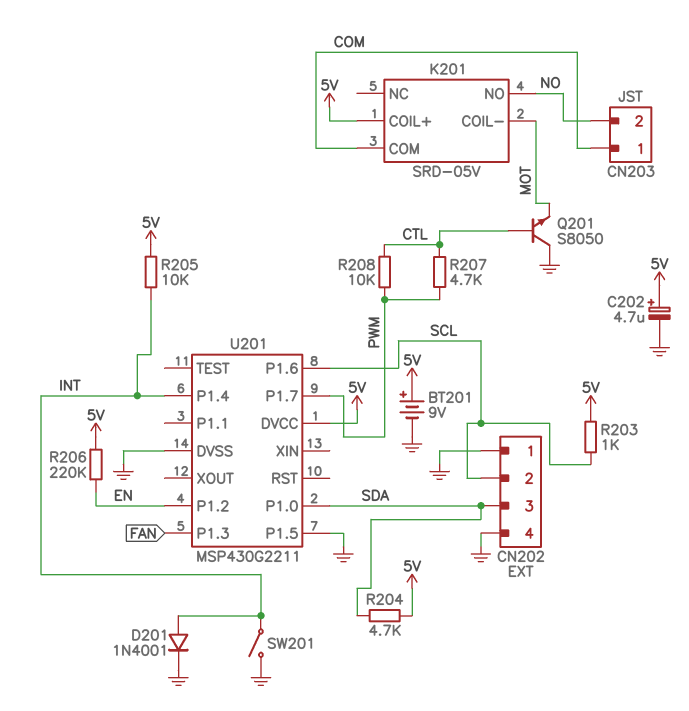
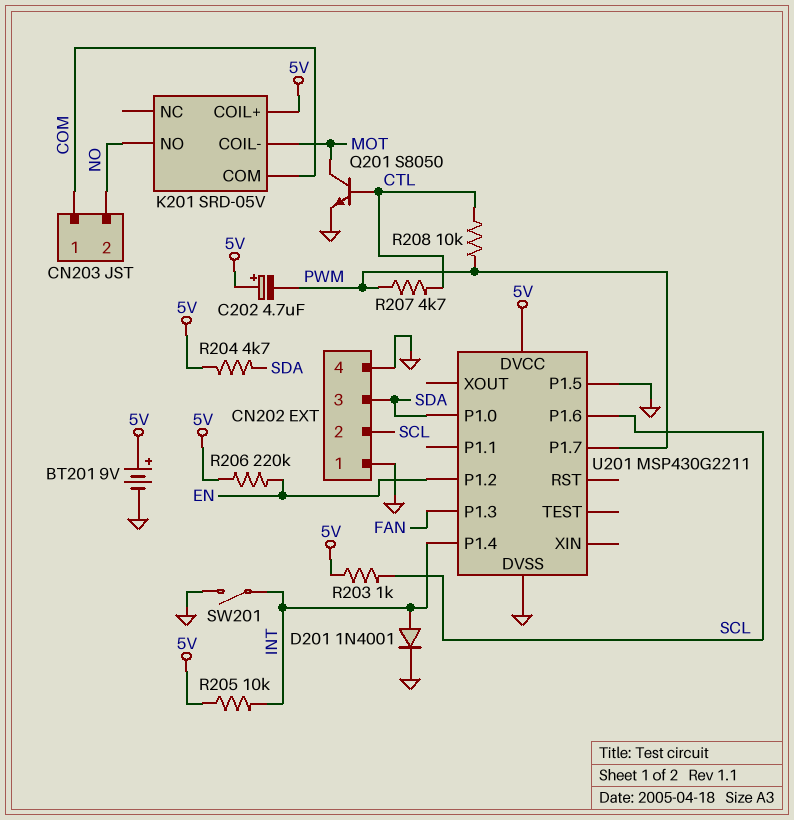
C202: 4.7uF (plus 5V, minus GND) -> 4.7uF (plus 5V, minus PWM)
Q201: NPN S8050 (B CTL, C GND, E MOT) -> NPN S8050 (B CTL, C MOT, E GND)

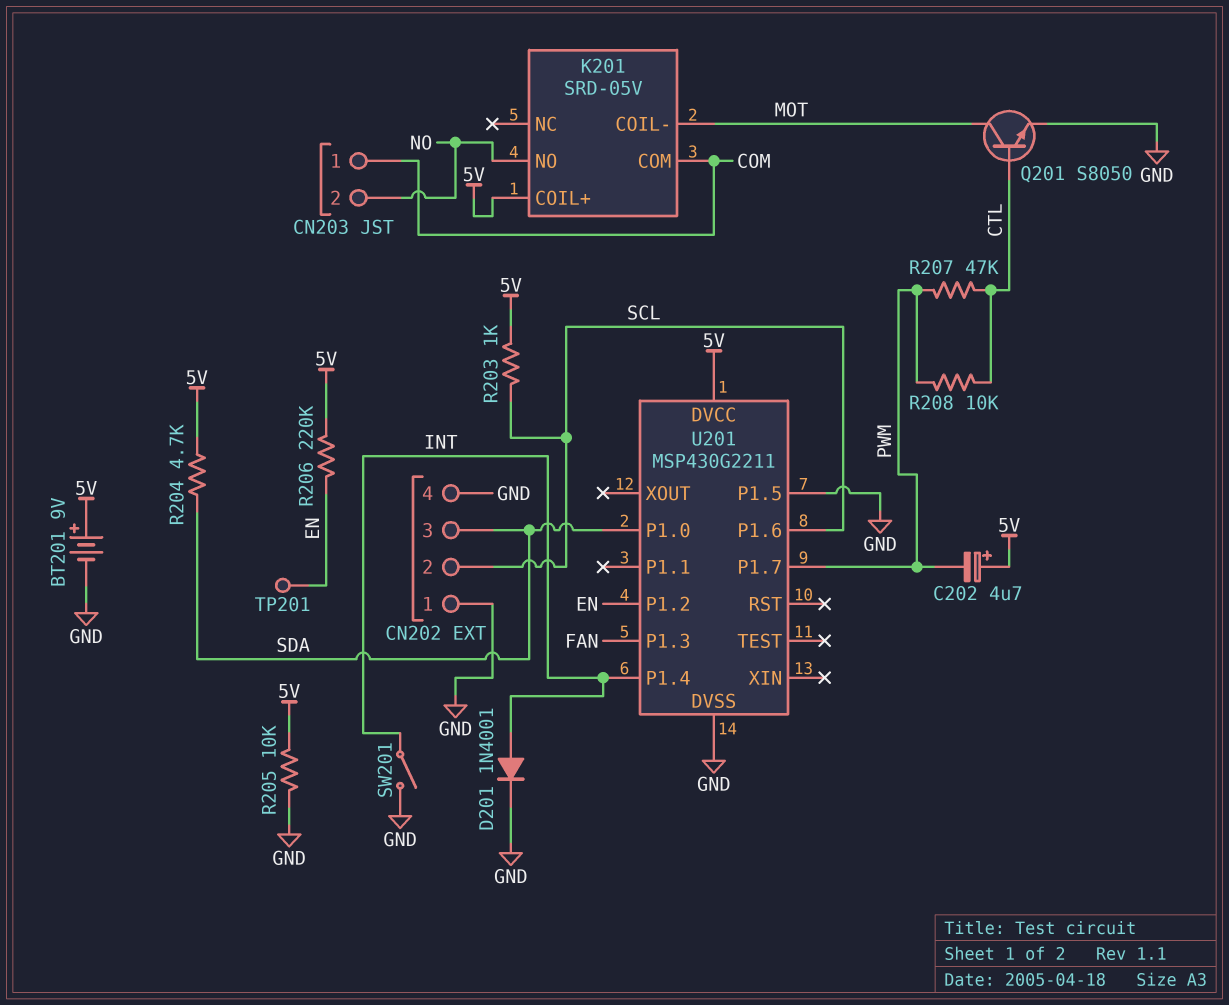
R205: 10k (5V, INT) -> 10k (5V, GND)
R207: 4.7k (CTL, PWM) -> 47k (CTL, PWM)
TP201: none -> test point (EN)

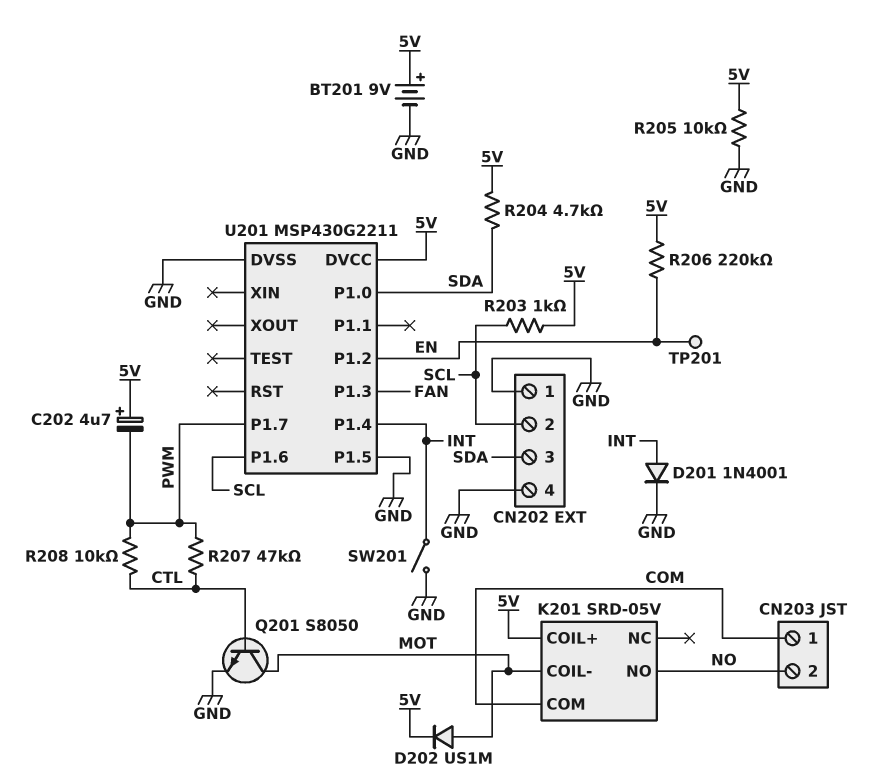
D202: none -> diode US1M (A MOT, K 5V)

